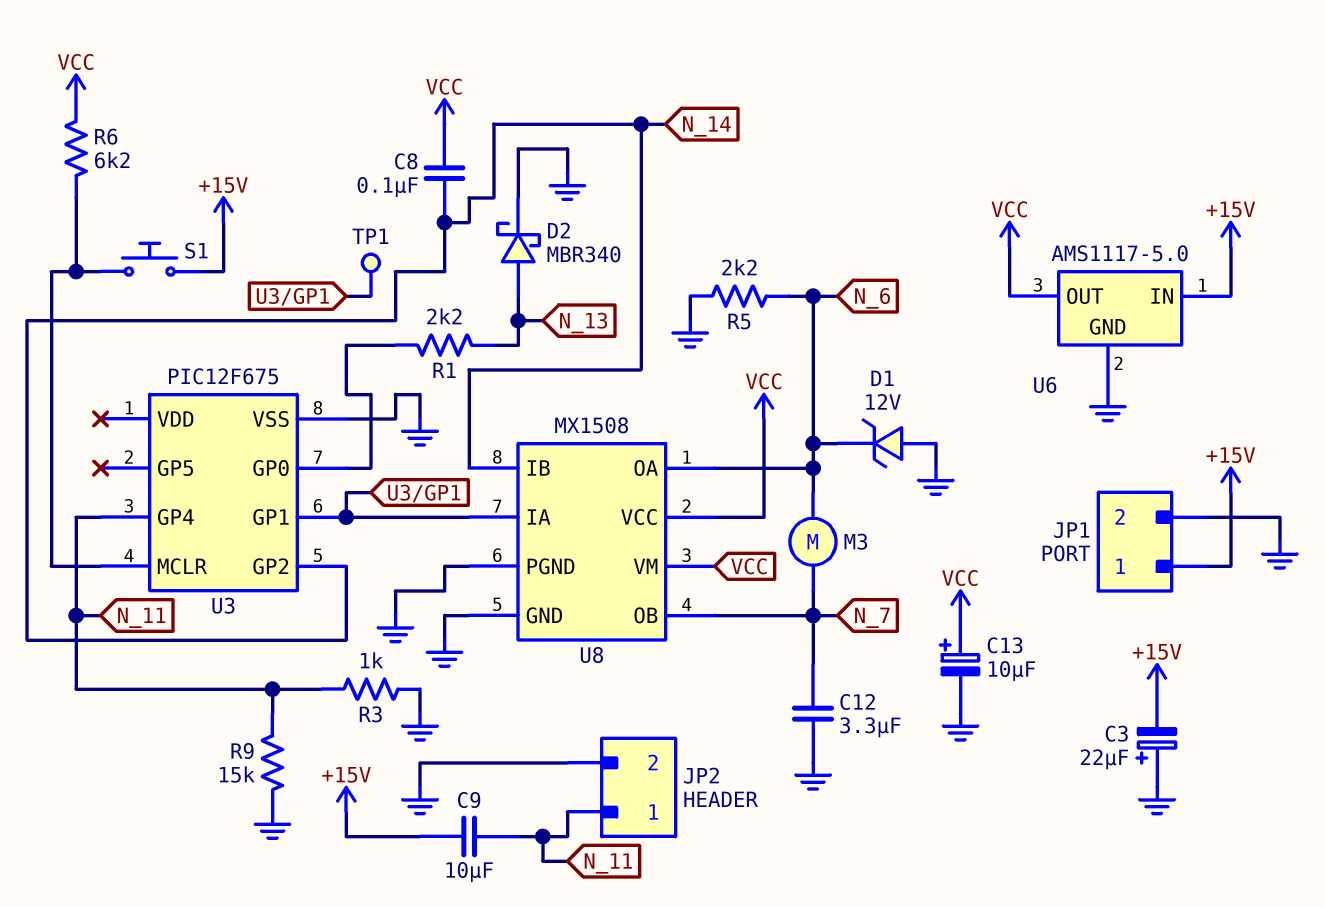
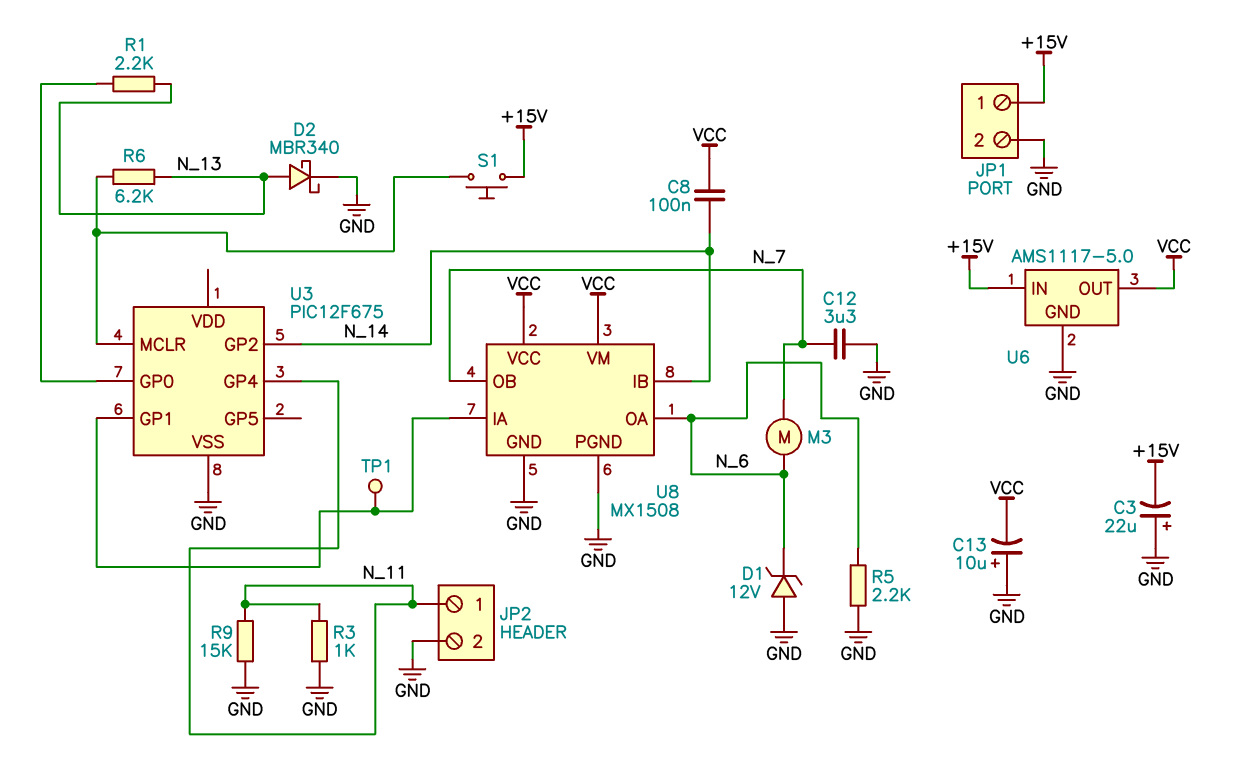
C9: 10uF (+15V, N_11) -> none
C13: 10uF (plus VCC, minus GND) -> 10uF (plus GND, minus VCC)
R6: 6.2k (U3/MCLR, VCC) -> 6.2k (N_13, U3/MCLR)

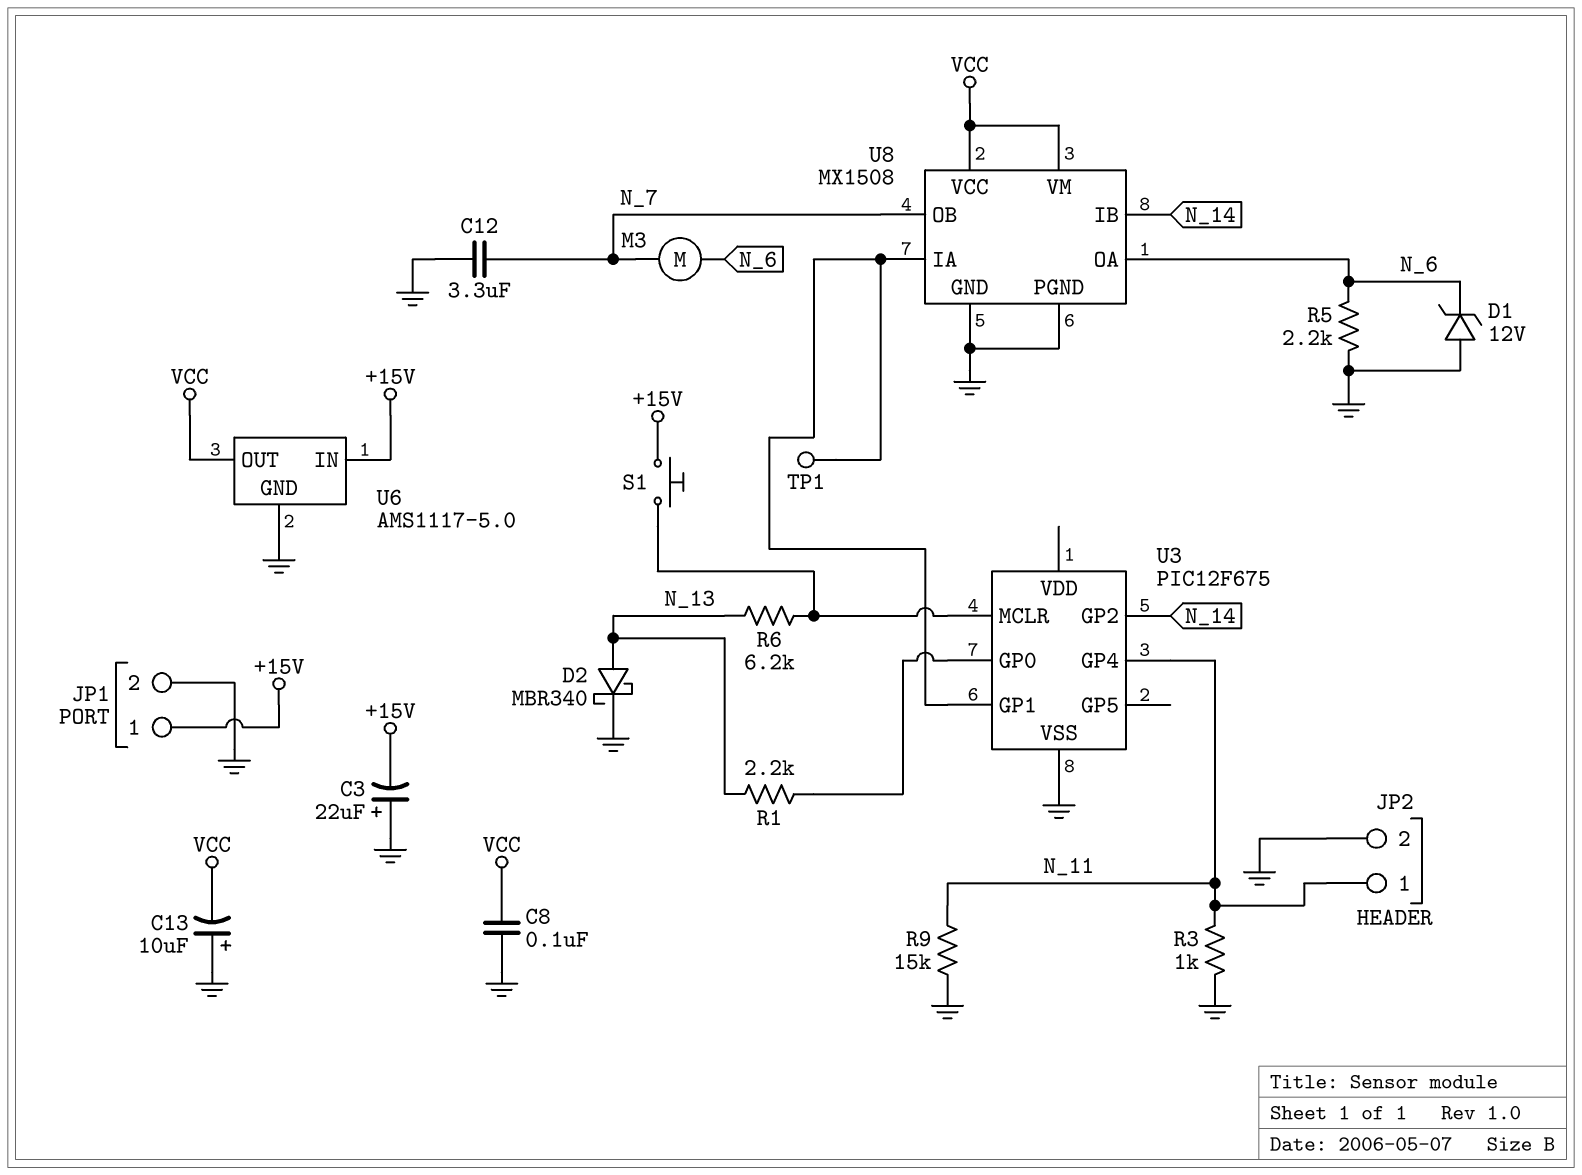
C8: 100nF (N_14, VCC) -> 100nF (GND, VCC)

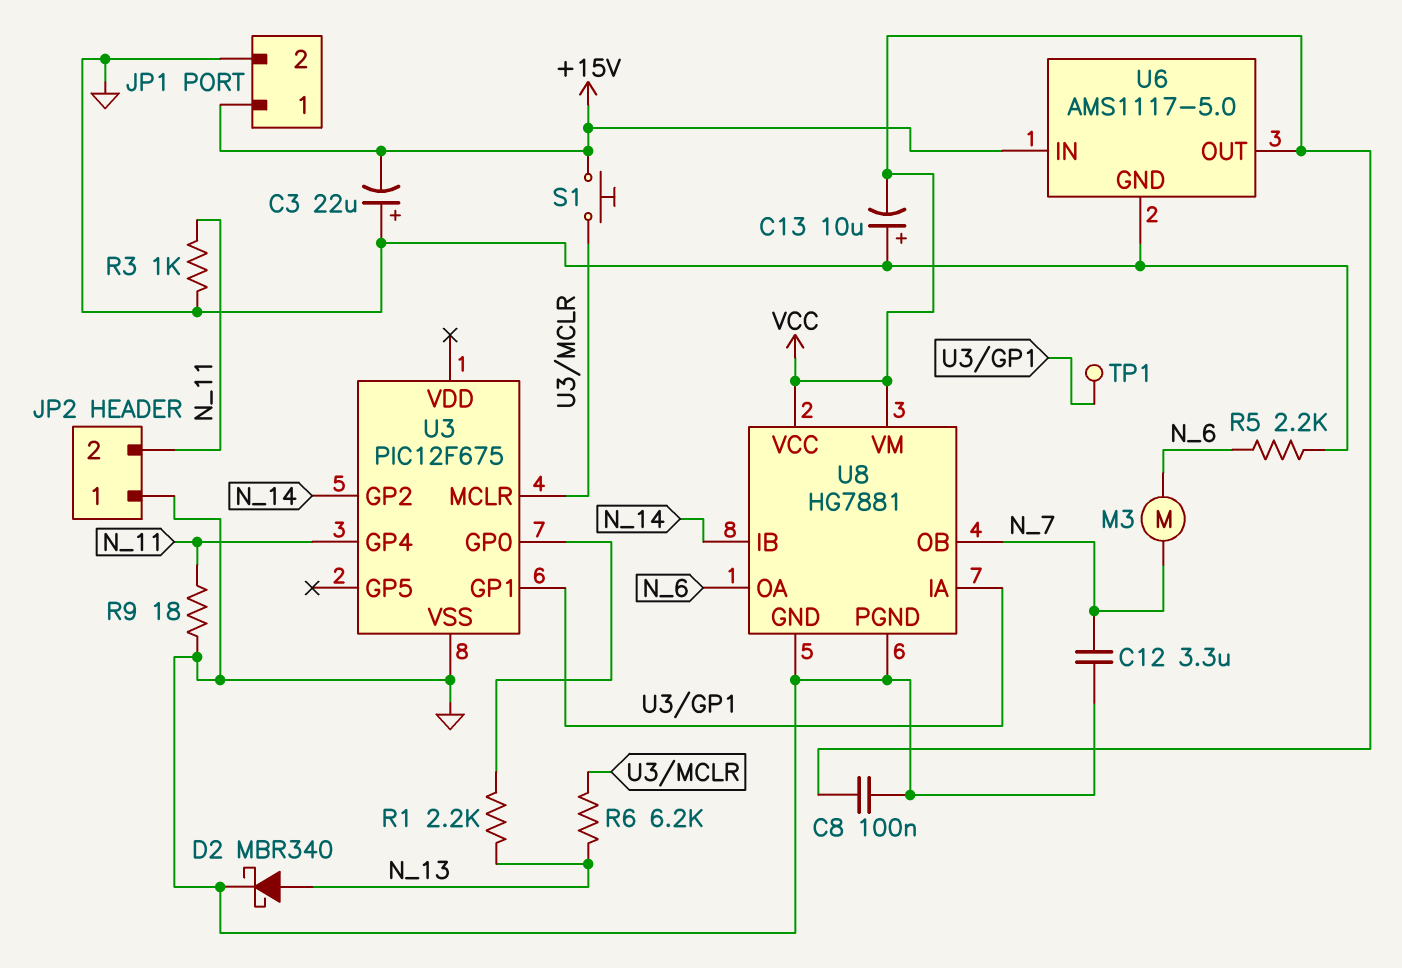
D1: zener 12V (A GND, K N_6) -> none
JP2 pin 1: N_11 -> GND
JP2 pin 2: GND -> N_11
R9: 15k (GND, N_11) -> 18 (GND, N_11)
U8: MX1508 -> HG7881

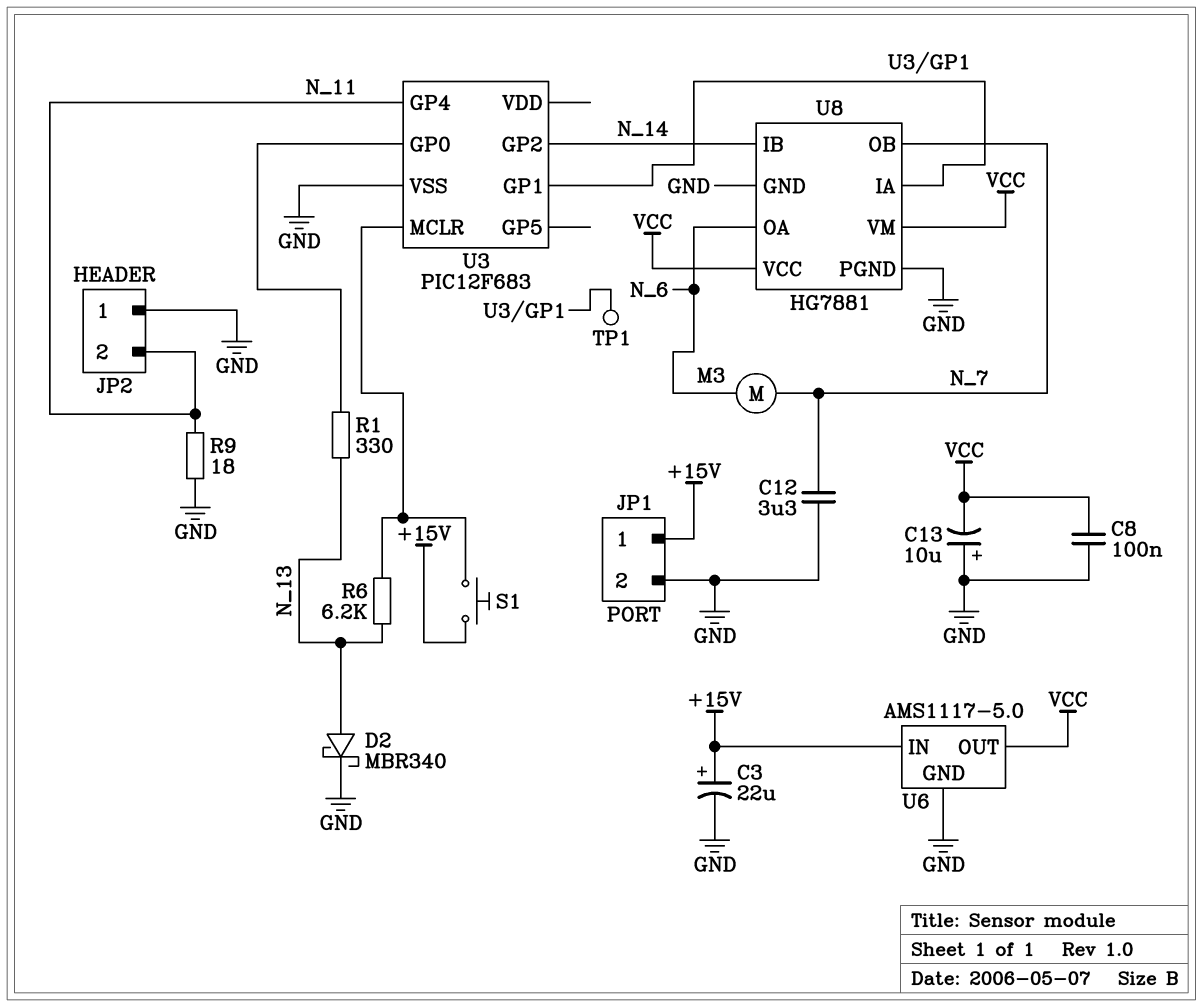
C3: 22uF (plus GND, minus +15V) -> 22uF (plus +15V, minus GND)
R1: 2.2k (N_13, U3/GP0) -> 330 (N_13, U3/GP0)
R3: 1k (GND, N_11) -> none
R5: 2.2k (GND, N_6) -> none
U3: PIC12F675 -> PIC12F683

